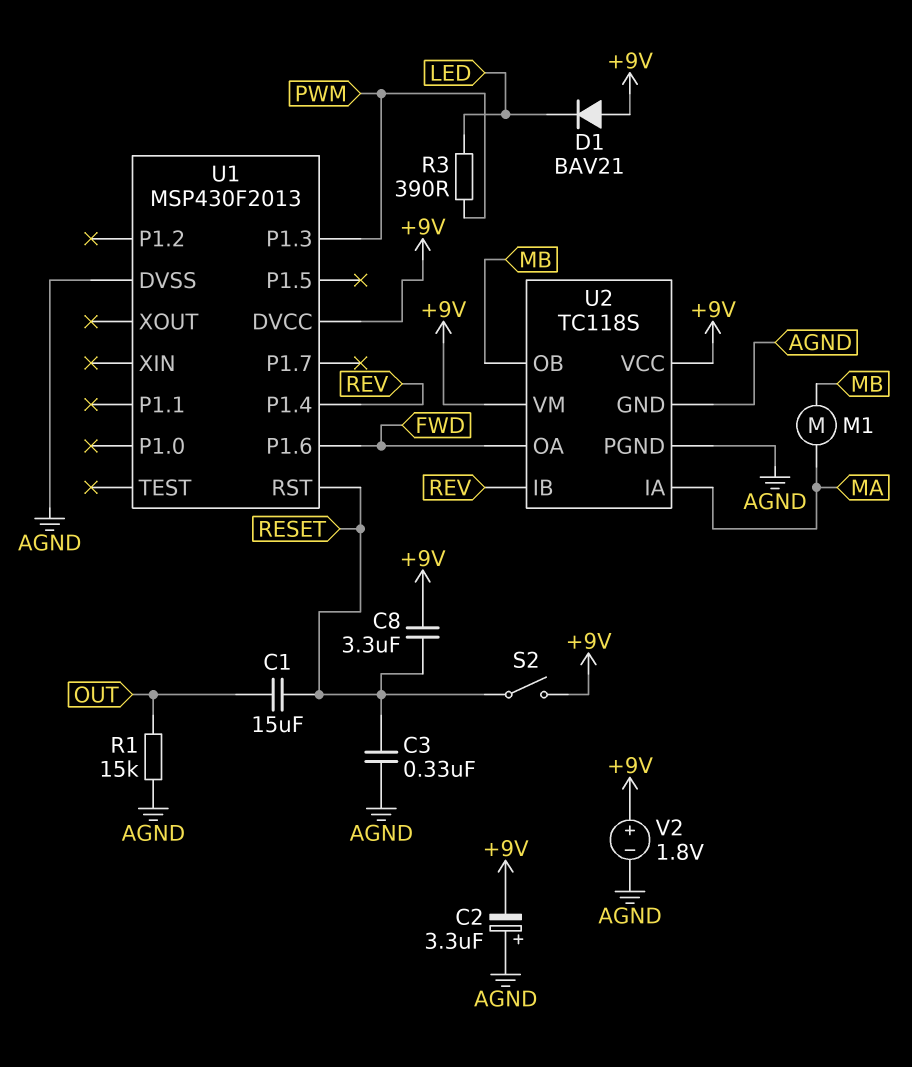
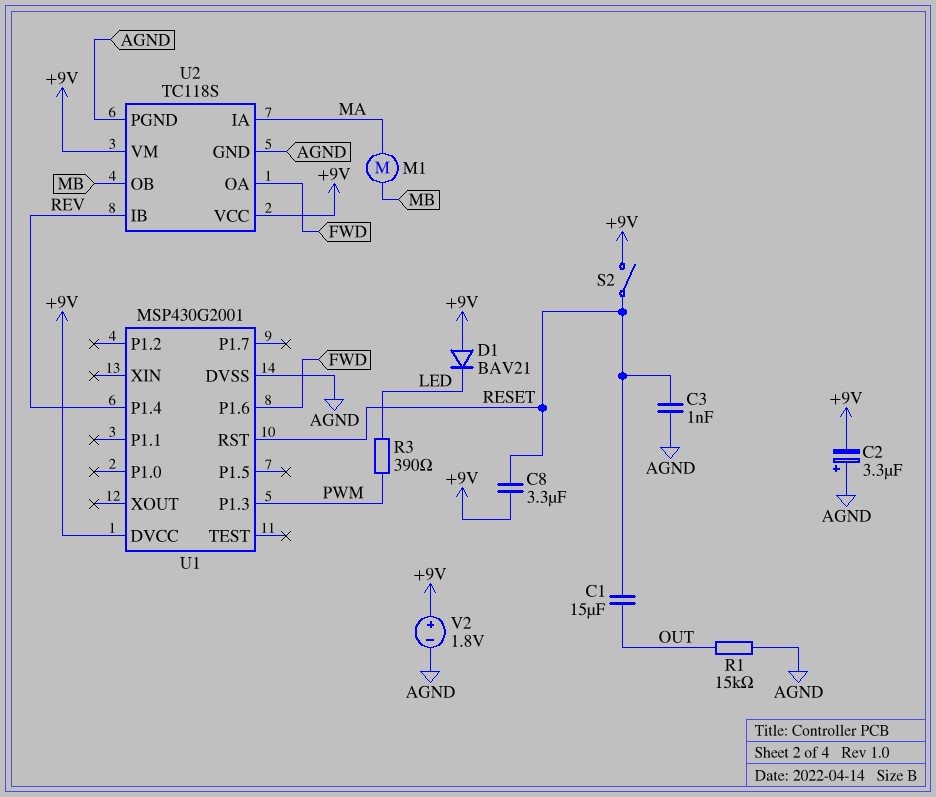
C3: 330nF (AGND, RESET) -> 1nF (AGND, RESET)
U1: MSP430F2013 -> MSP430G2001

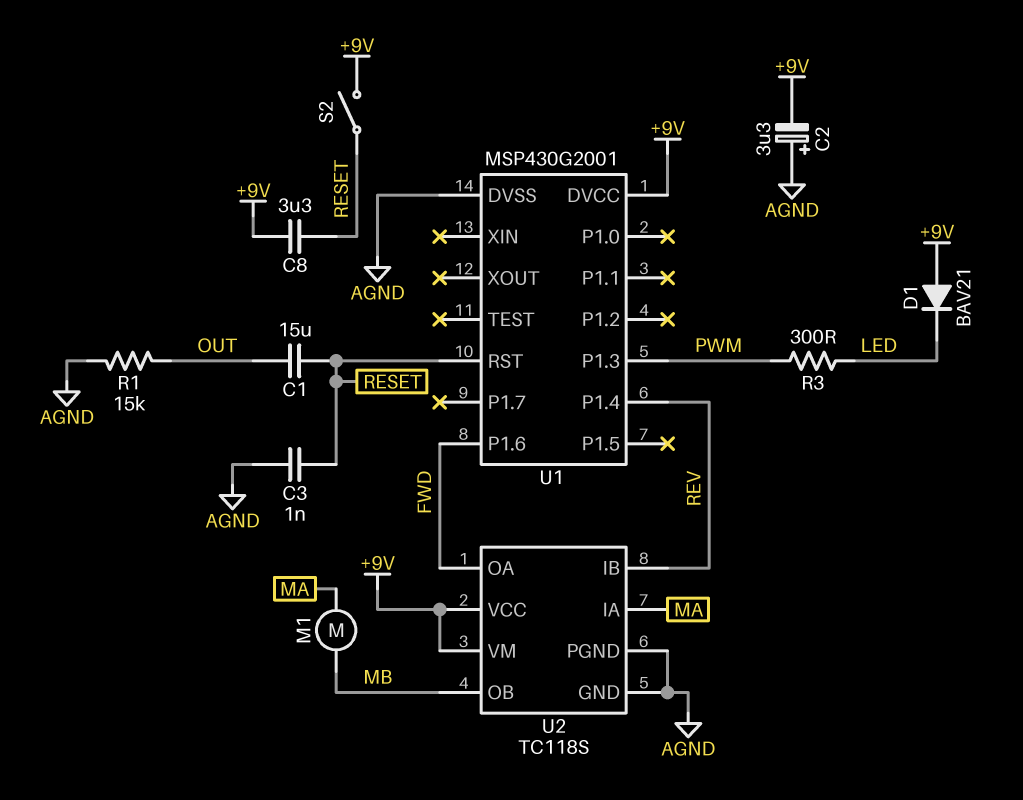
R3: 390 (LED, PWM) -> 300 (LED, PWM)
V2: 1.8V (plus +9V, minus AGND) -> none

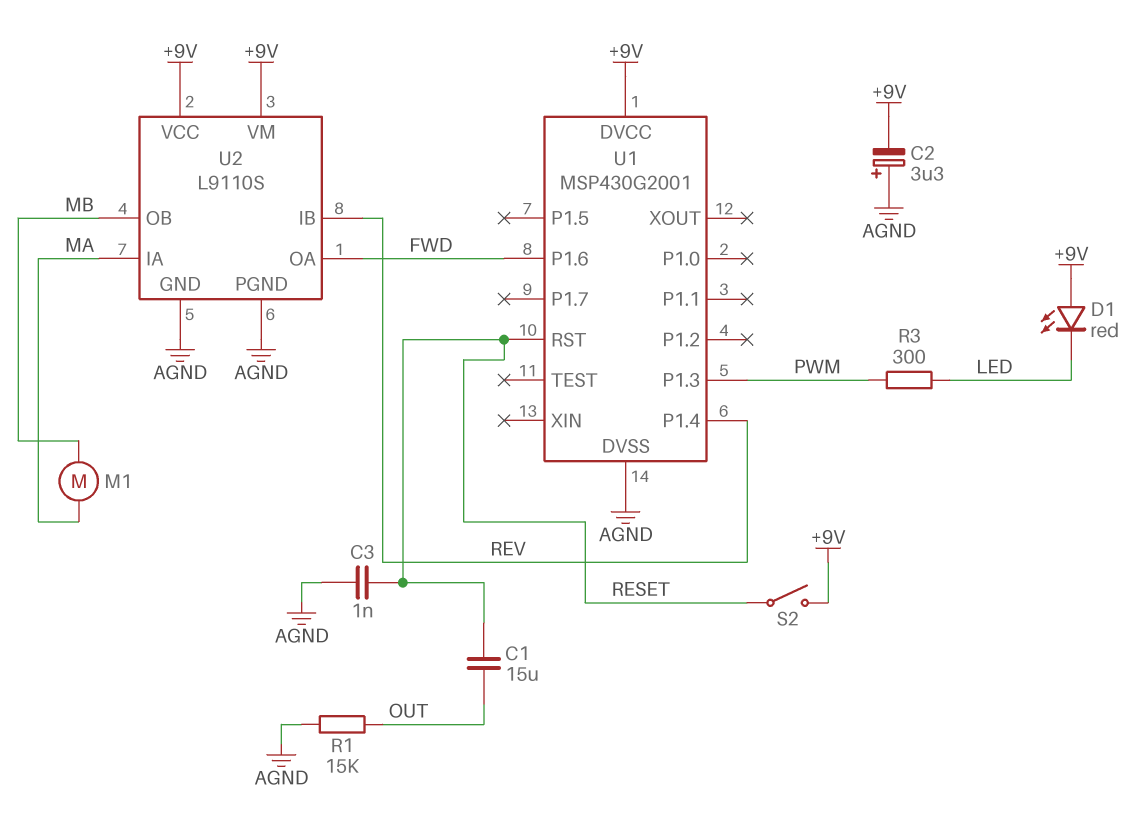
C8: 3.3uF (+9V, RESET) -> none
D1: diode BAV21 (A +9V, K LED) -> LED red (A +9V, K LED)
U2: TC118S -> L9110S

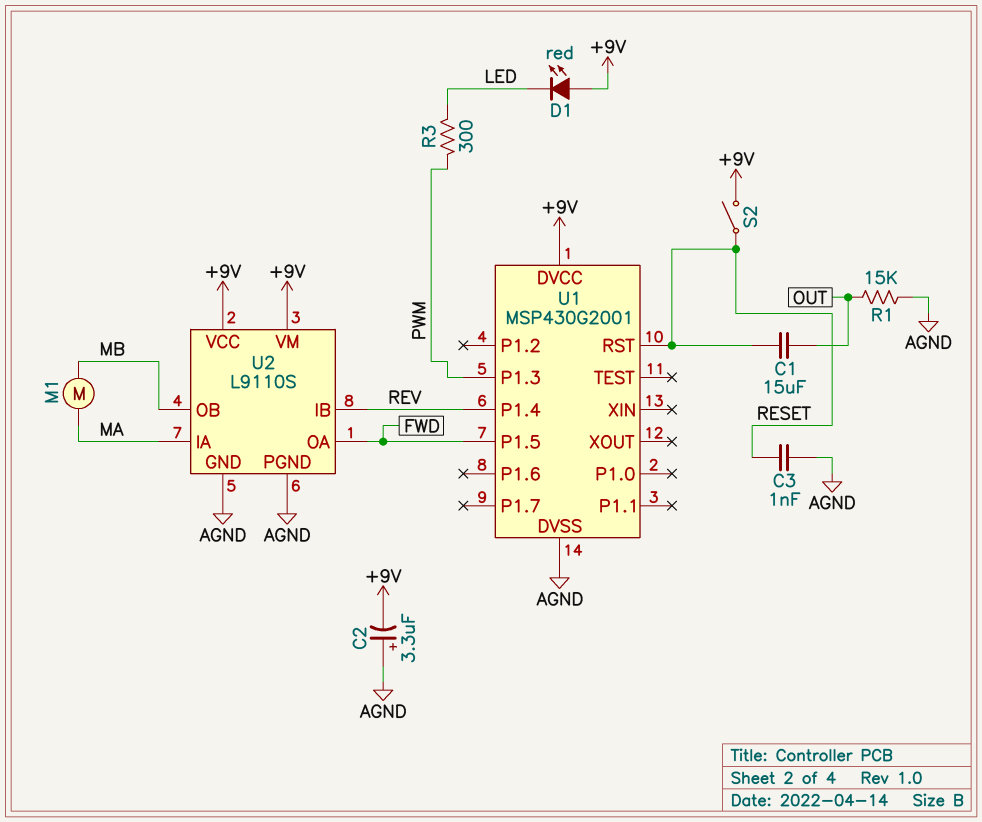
U1 pin P1.5: none -> FWD
U1 pin P1.6: FWD -> none

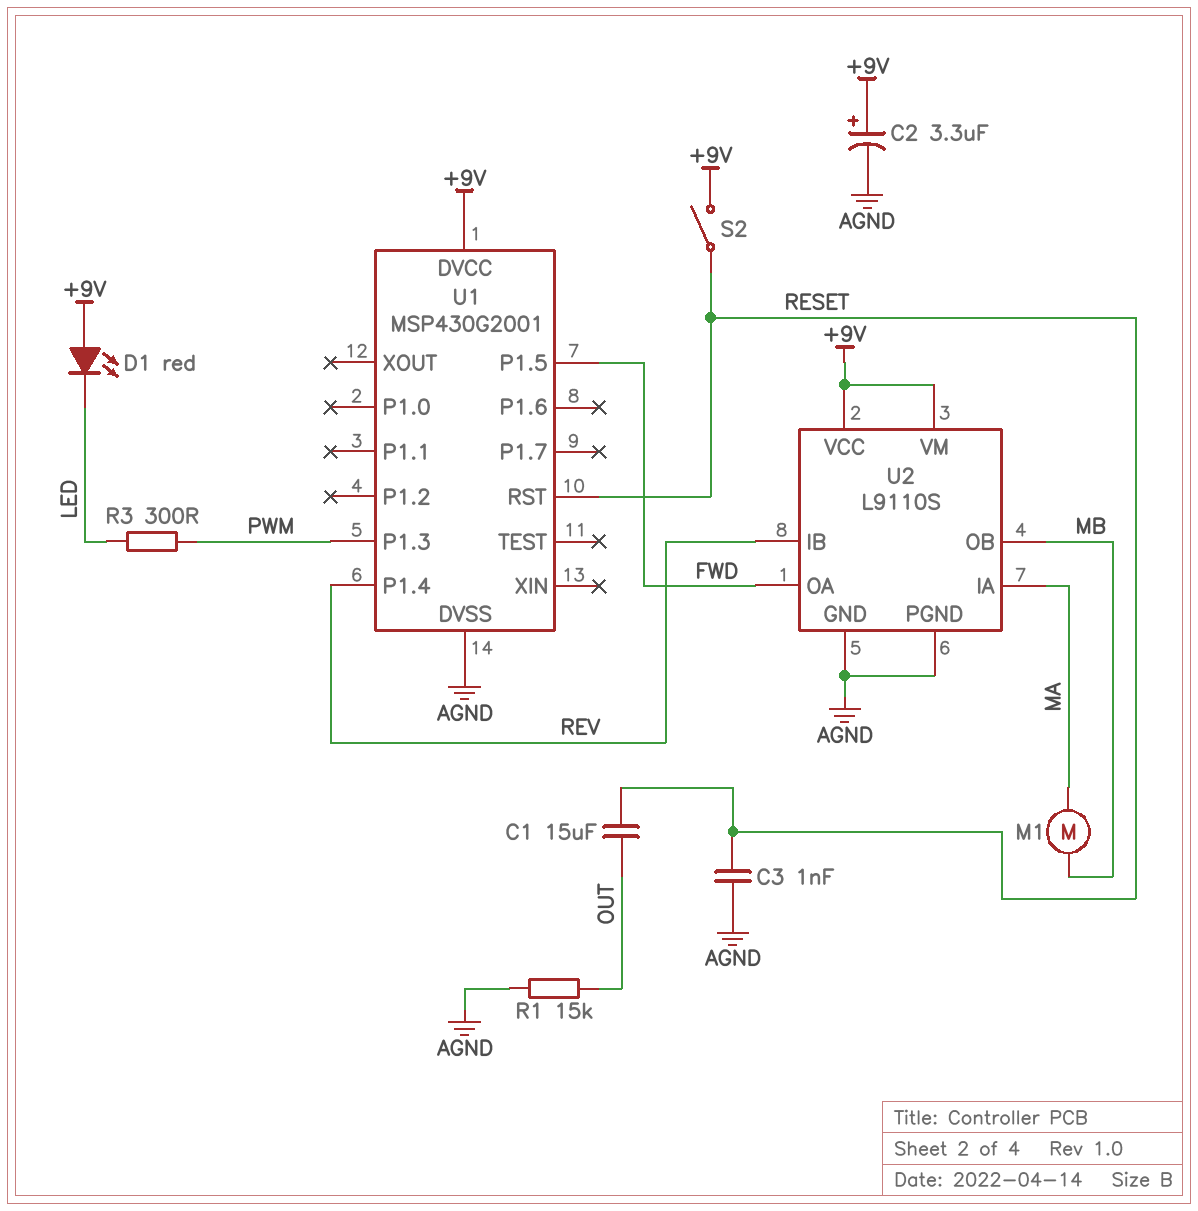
C2: 3.3uF (plus AGND, minus +9V) -> 3.3uF (plus +9V, minus AGND)

